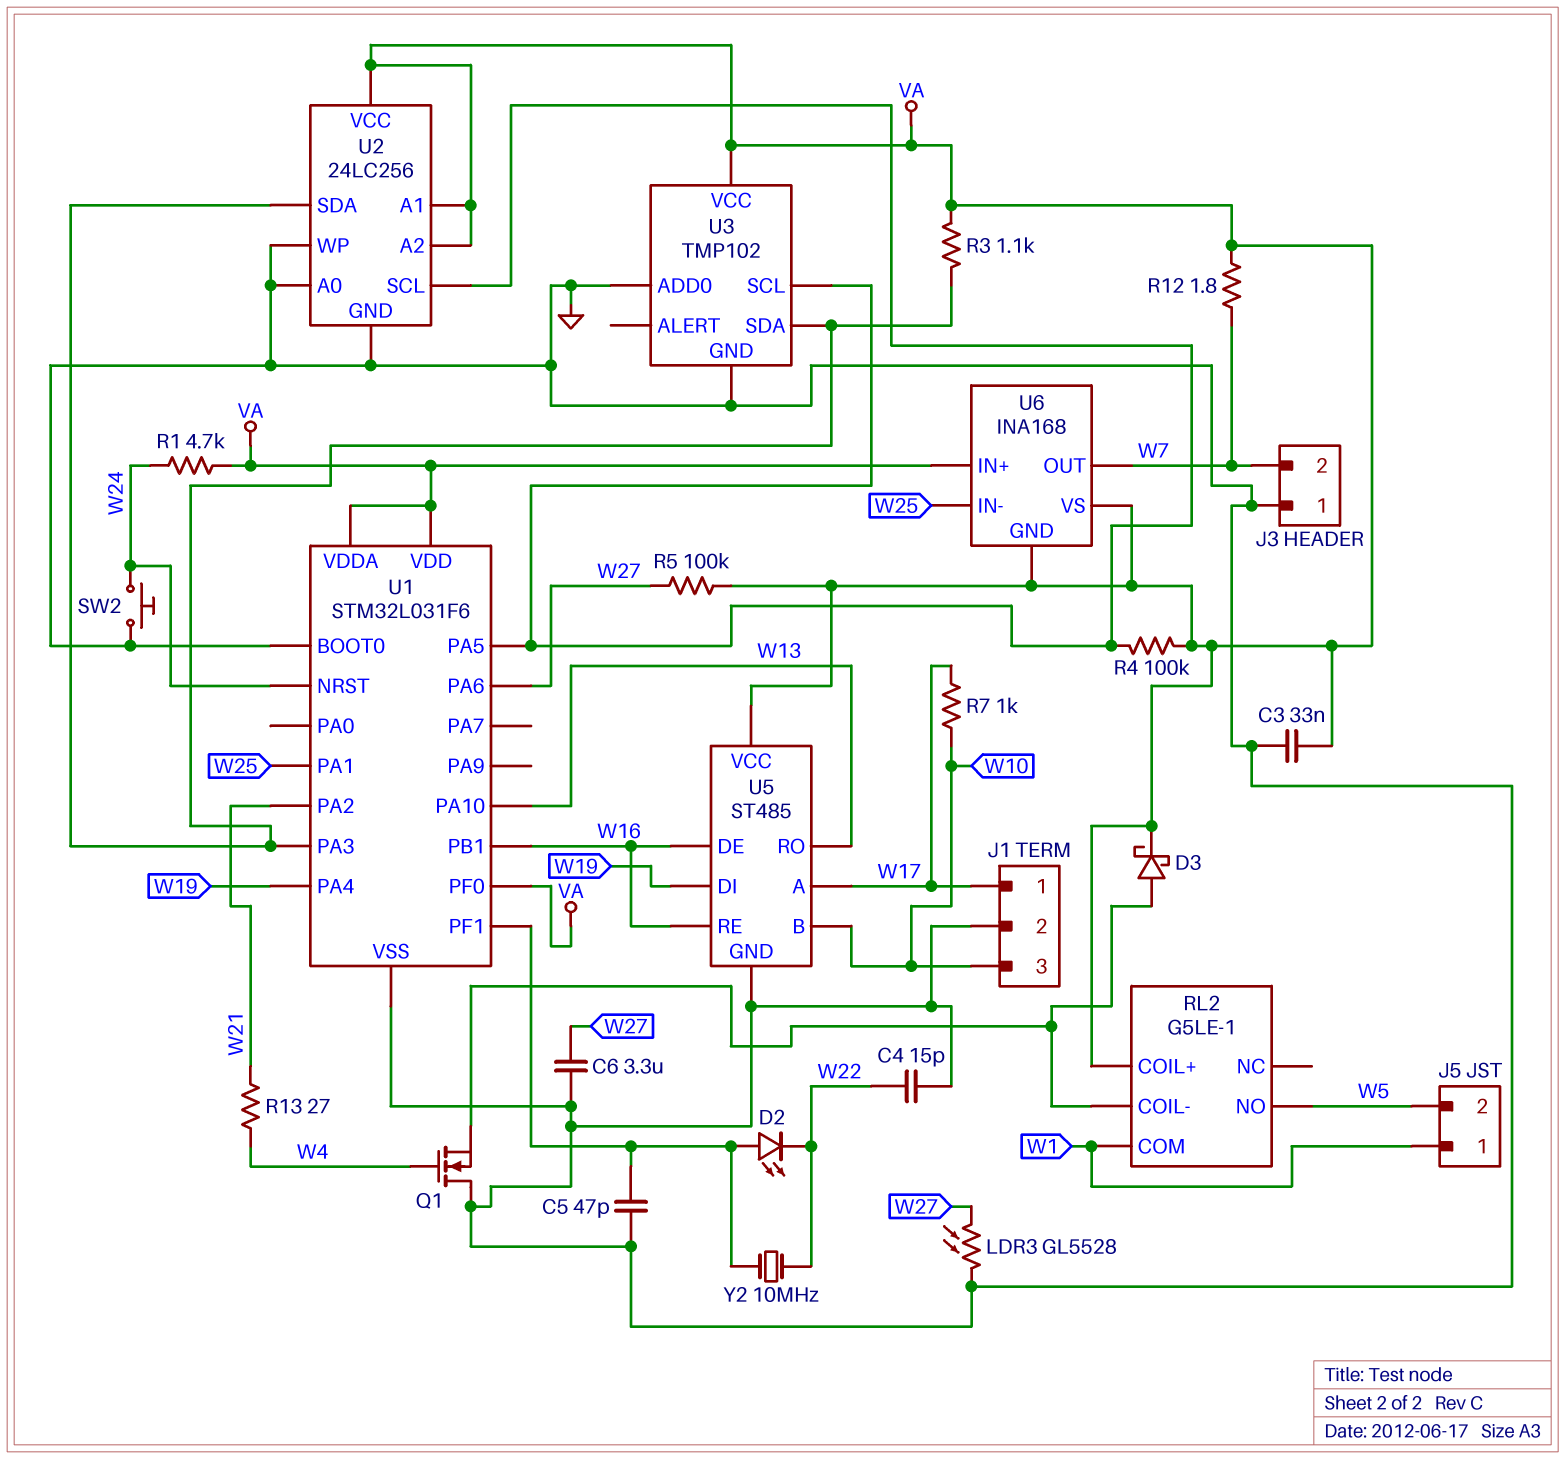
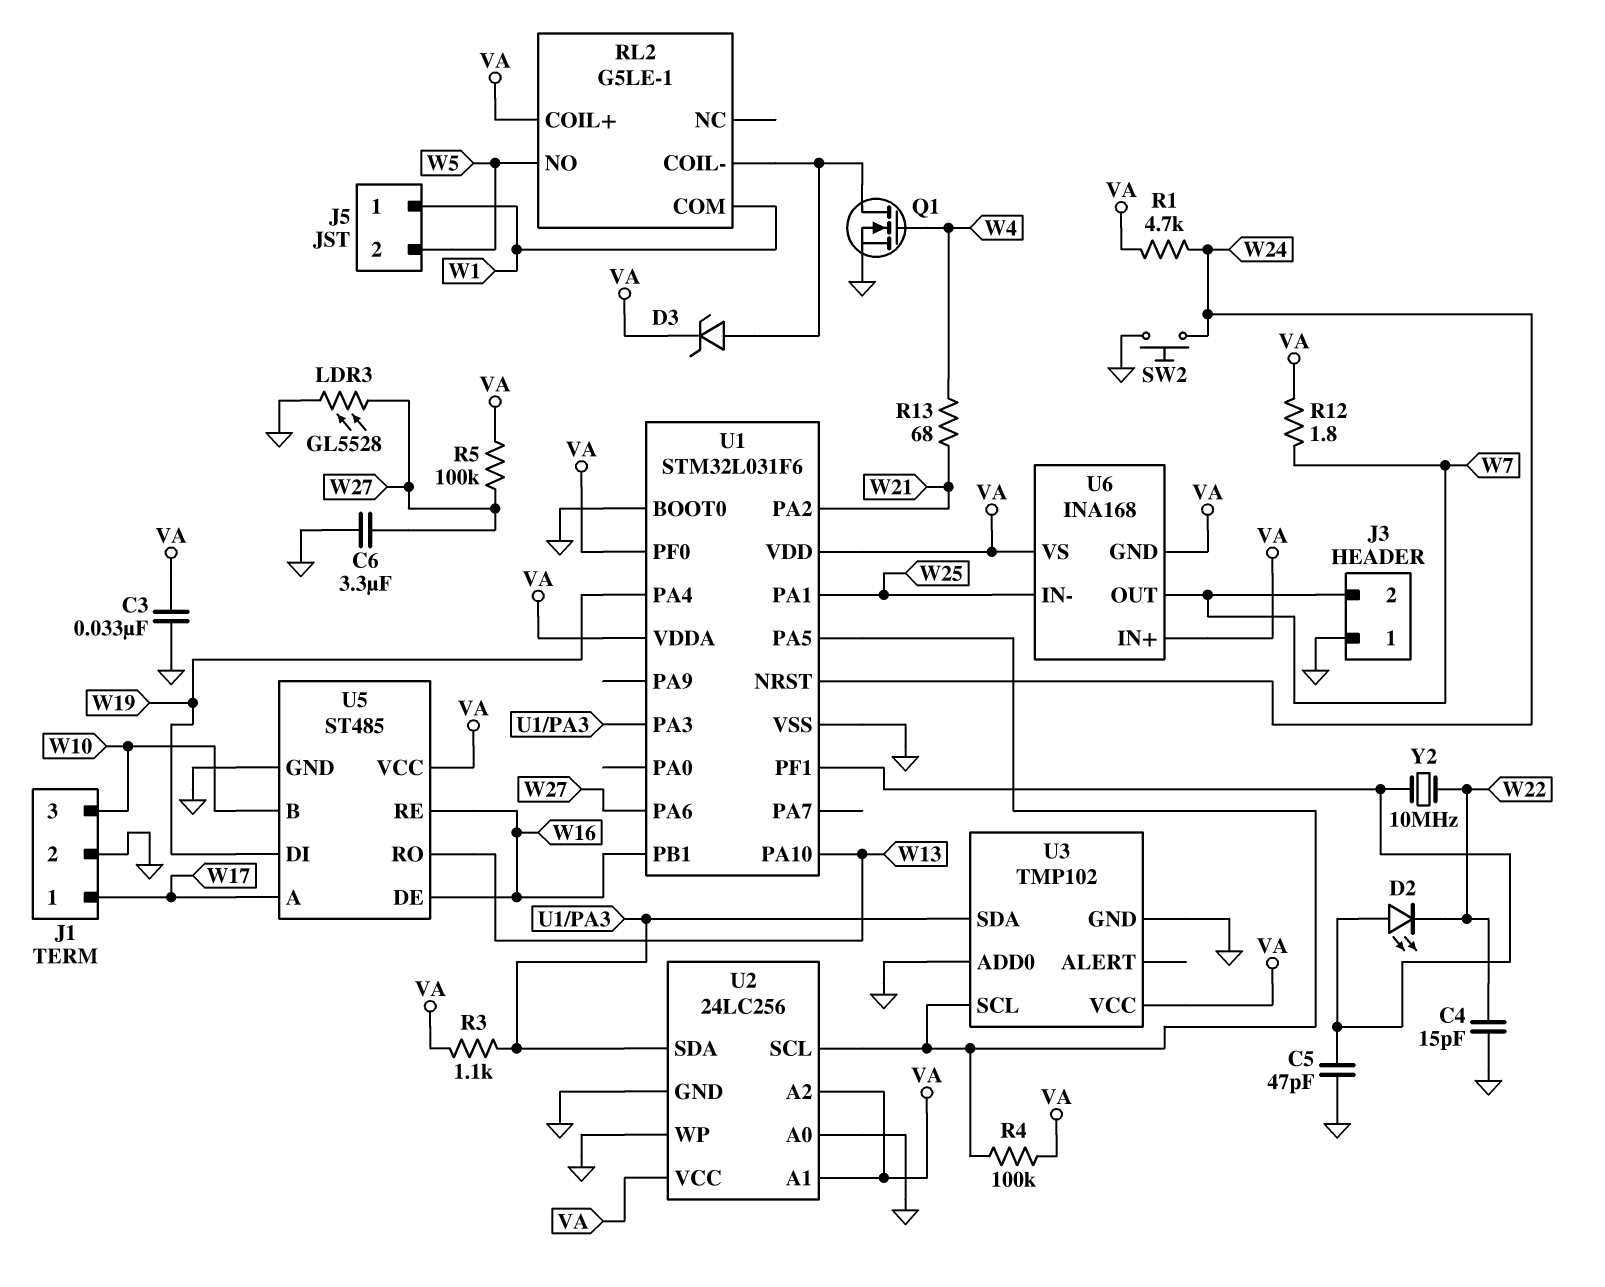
D3: schottky (A RL2/COIL-, K VA) -> zener (A RL2/COIL-, K VA)
Q1: NMOS (G W4, D GND, S RL2/COIL-) -> NMOS (G W4, D RL2/COIL-, S GND)
R7: 1k (W10, W17) -> none
R13: 27 (W4, W21) -> 68 (W4, W21)

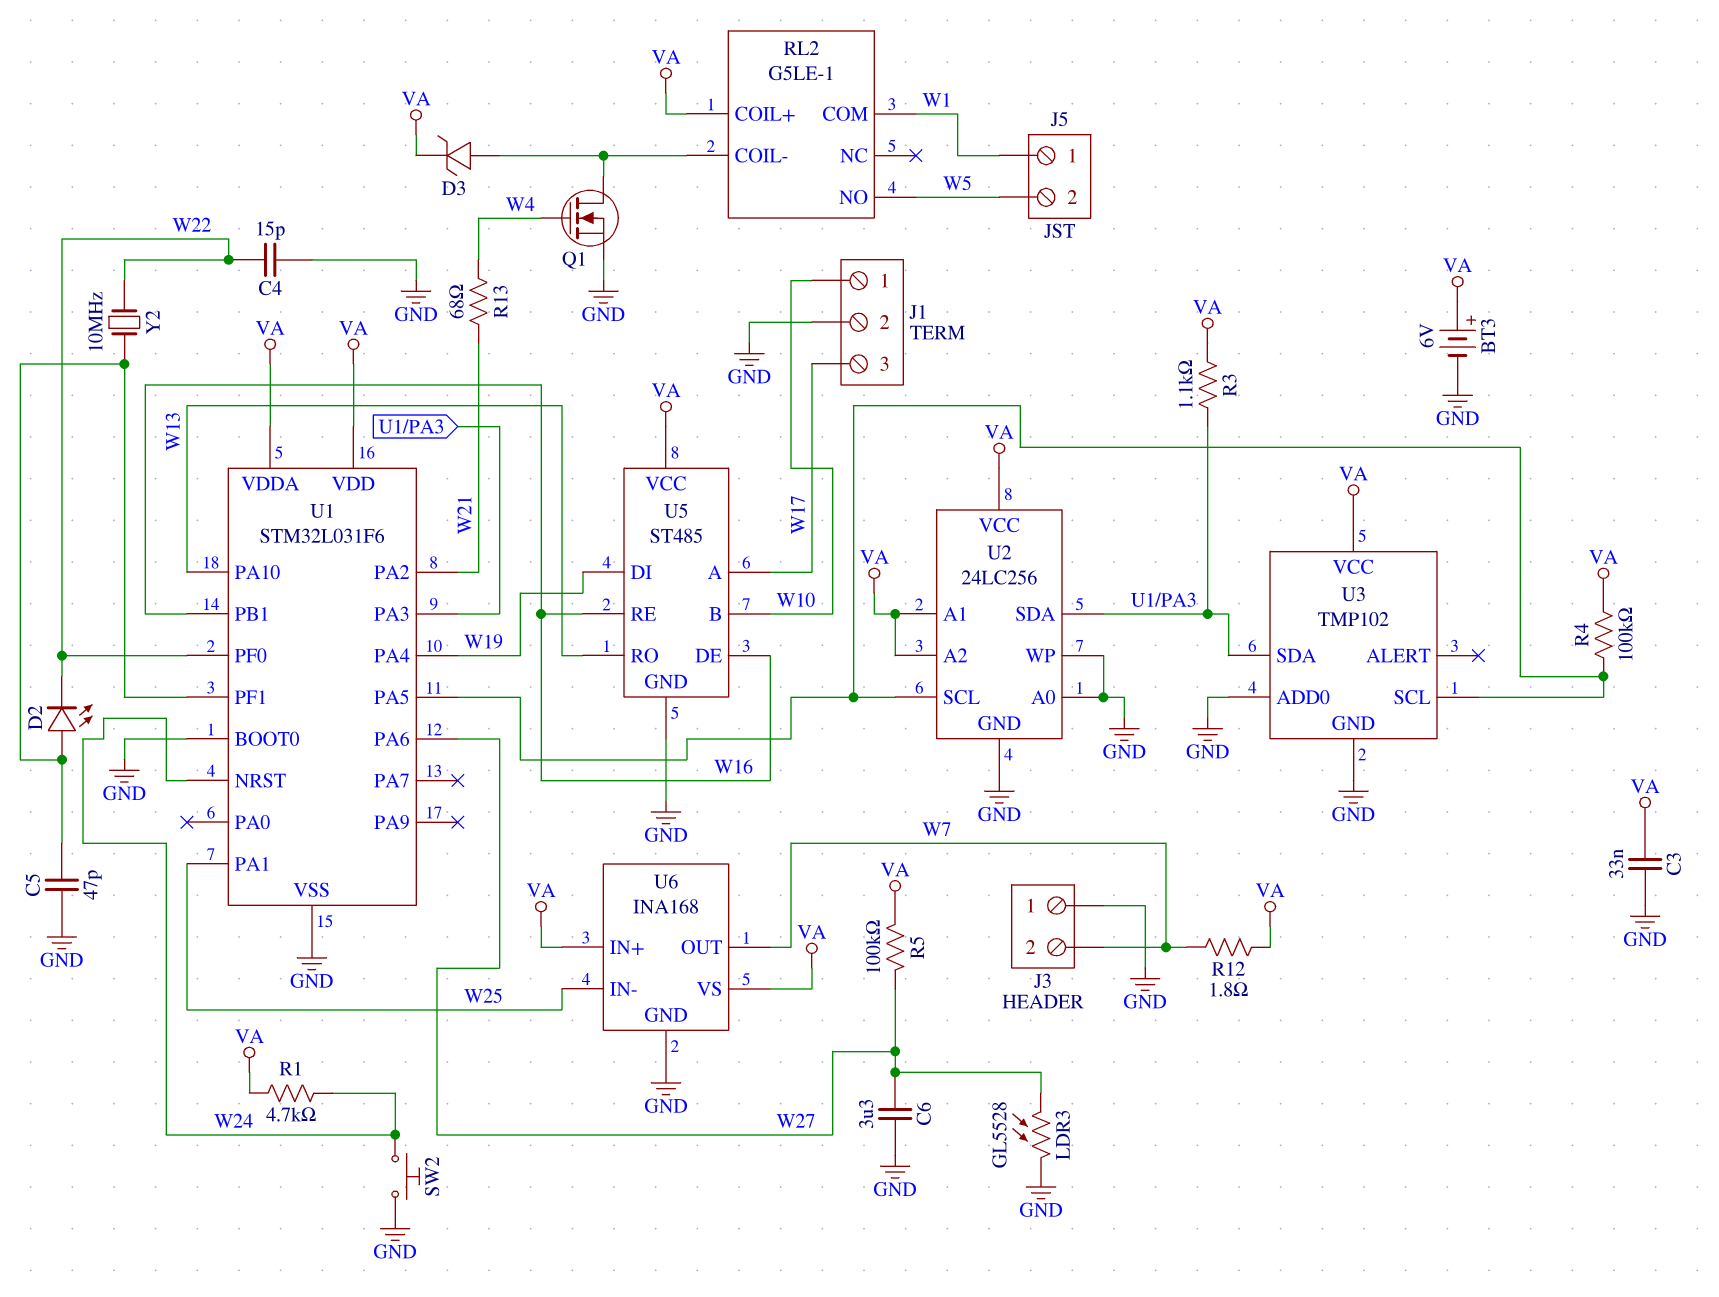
BT3: none -> 6V (plus VA, minus GND)
J1 pin 1: W17 -> W10
J1 pin 3: W10 -> W17
U1 pin PF0: VA -> W22
U6 pin GND: VA -> GND

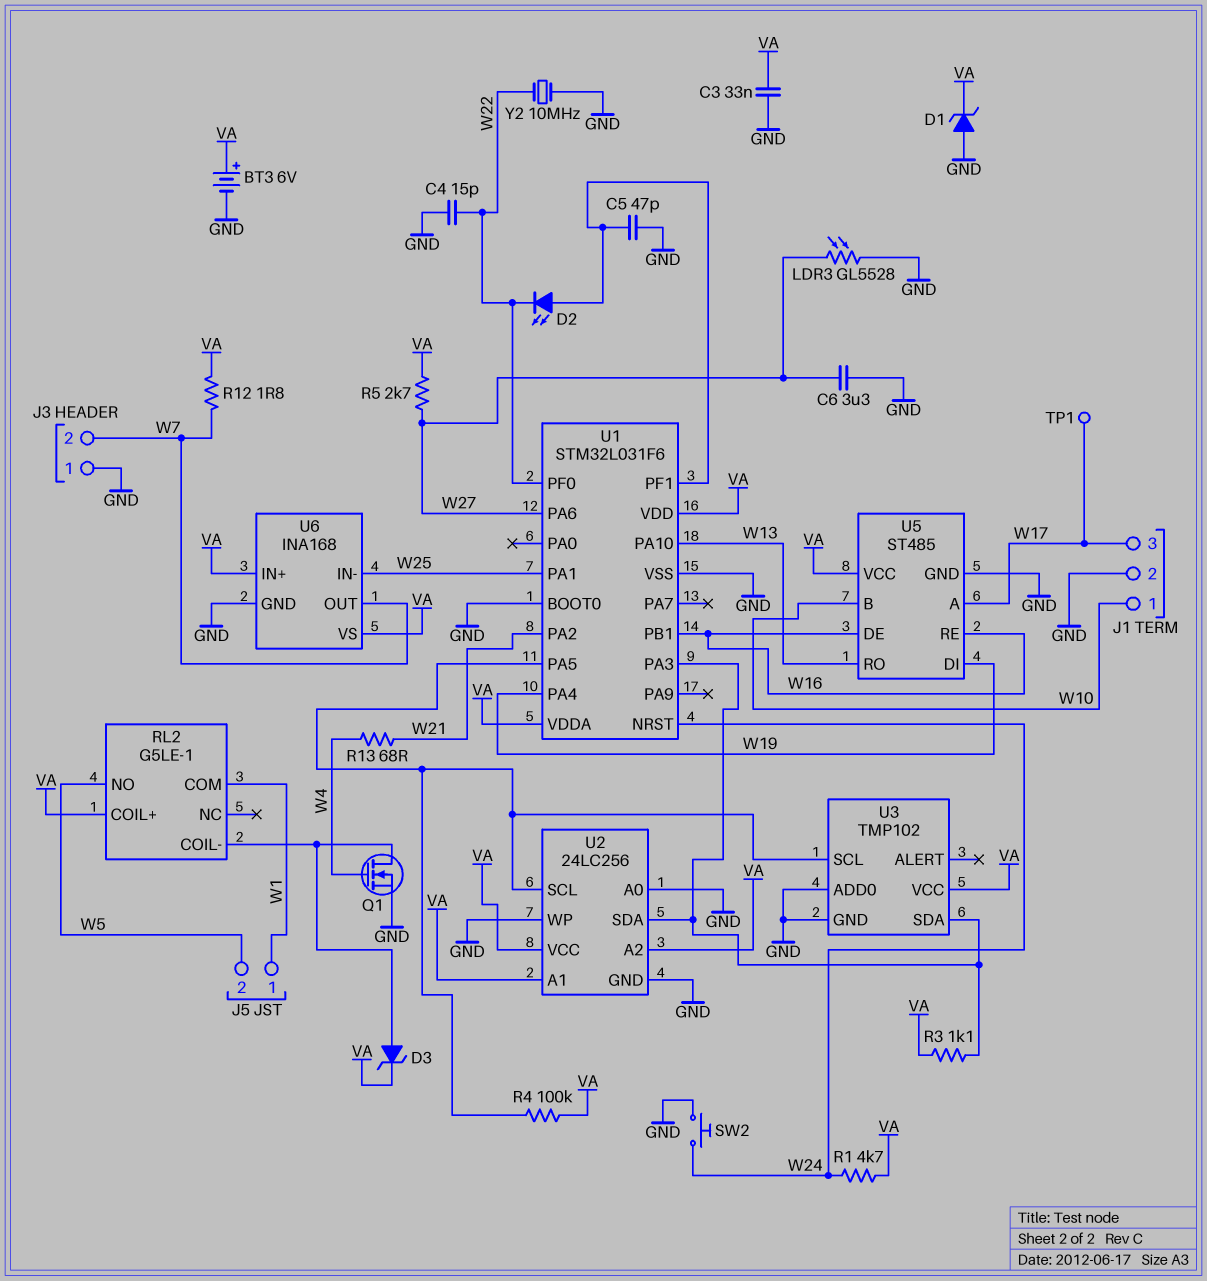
D1: none -> zener (A GND, K VA)
R5: 100k (VA, W27) -> 2.7k (VA, W27)
TP1: none -> test point (W17)
Y2: 10MHz (U1/PF1, W22) -> 10MHz (GND, W22)

